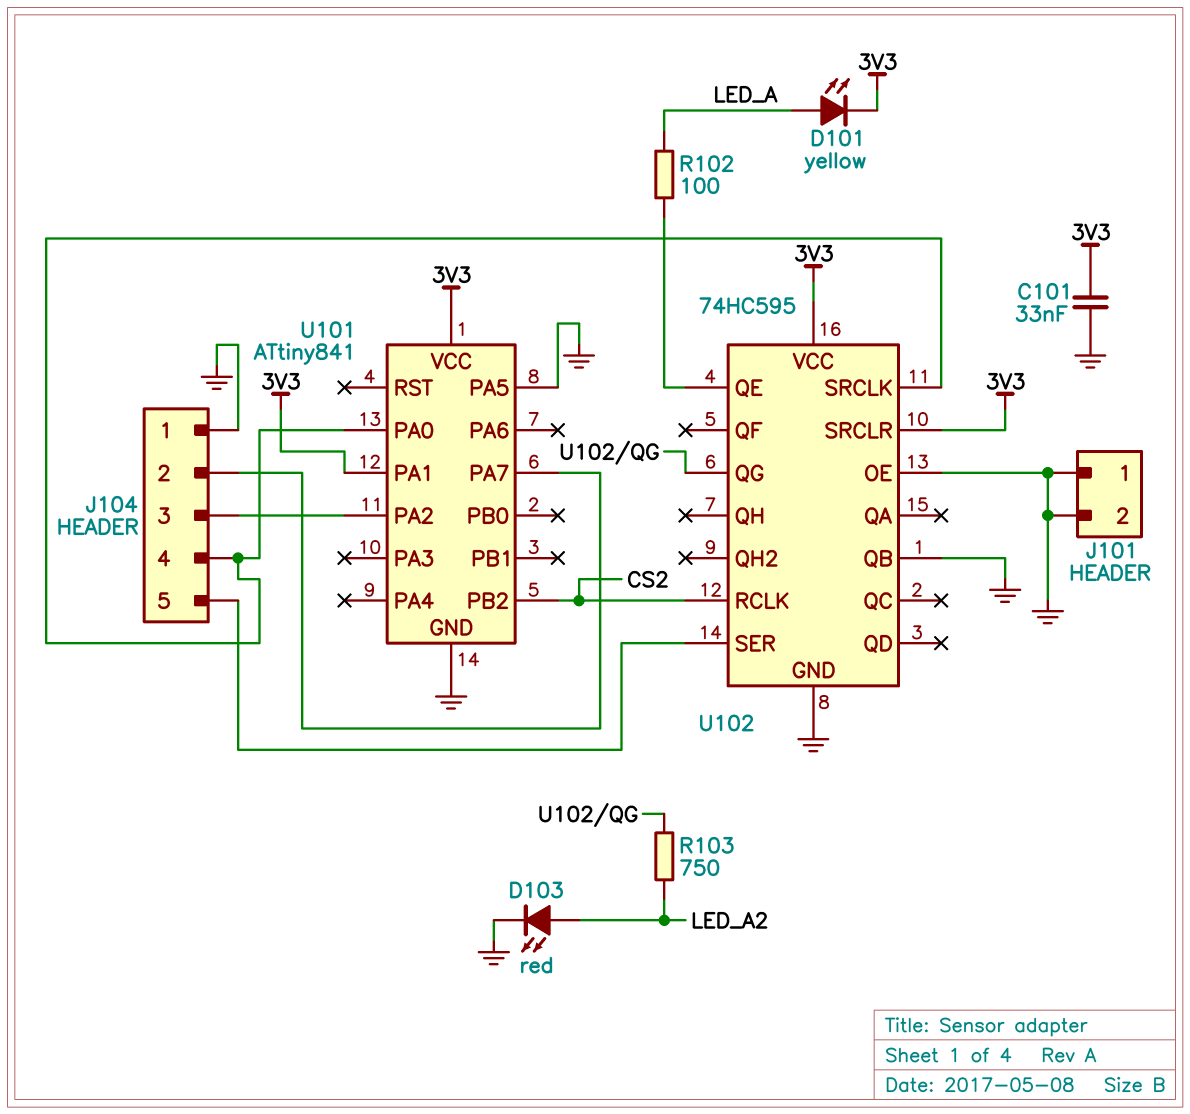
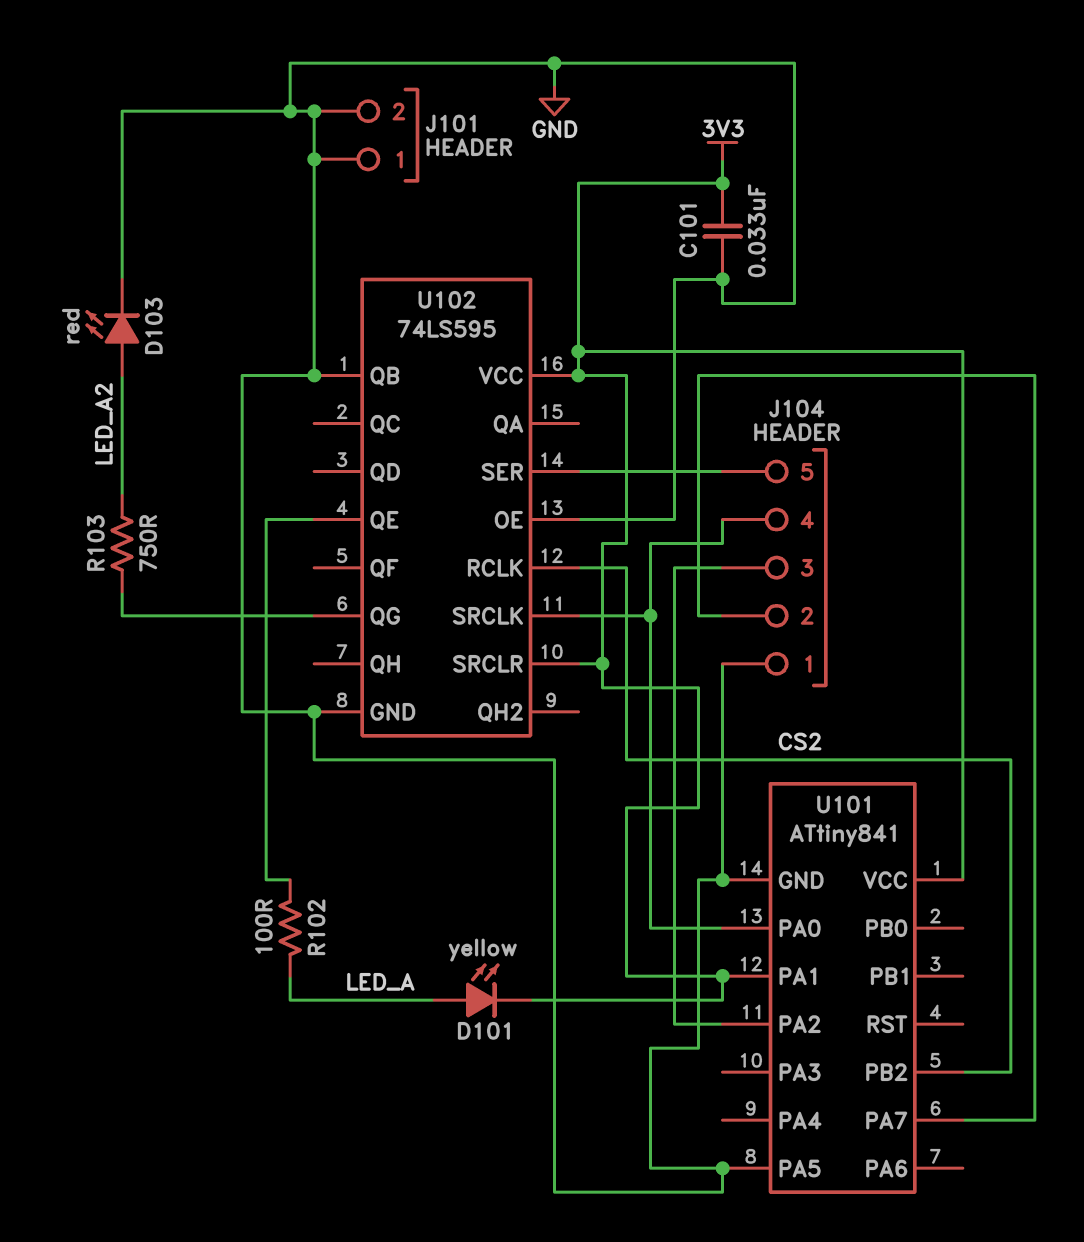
U102: 74HC595 -> 74LS595

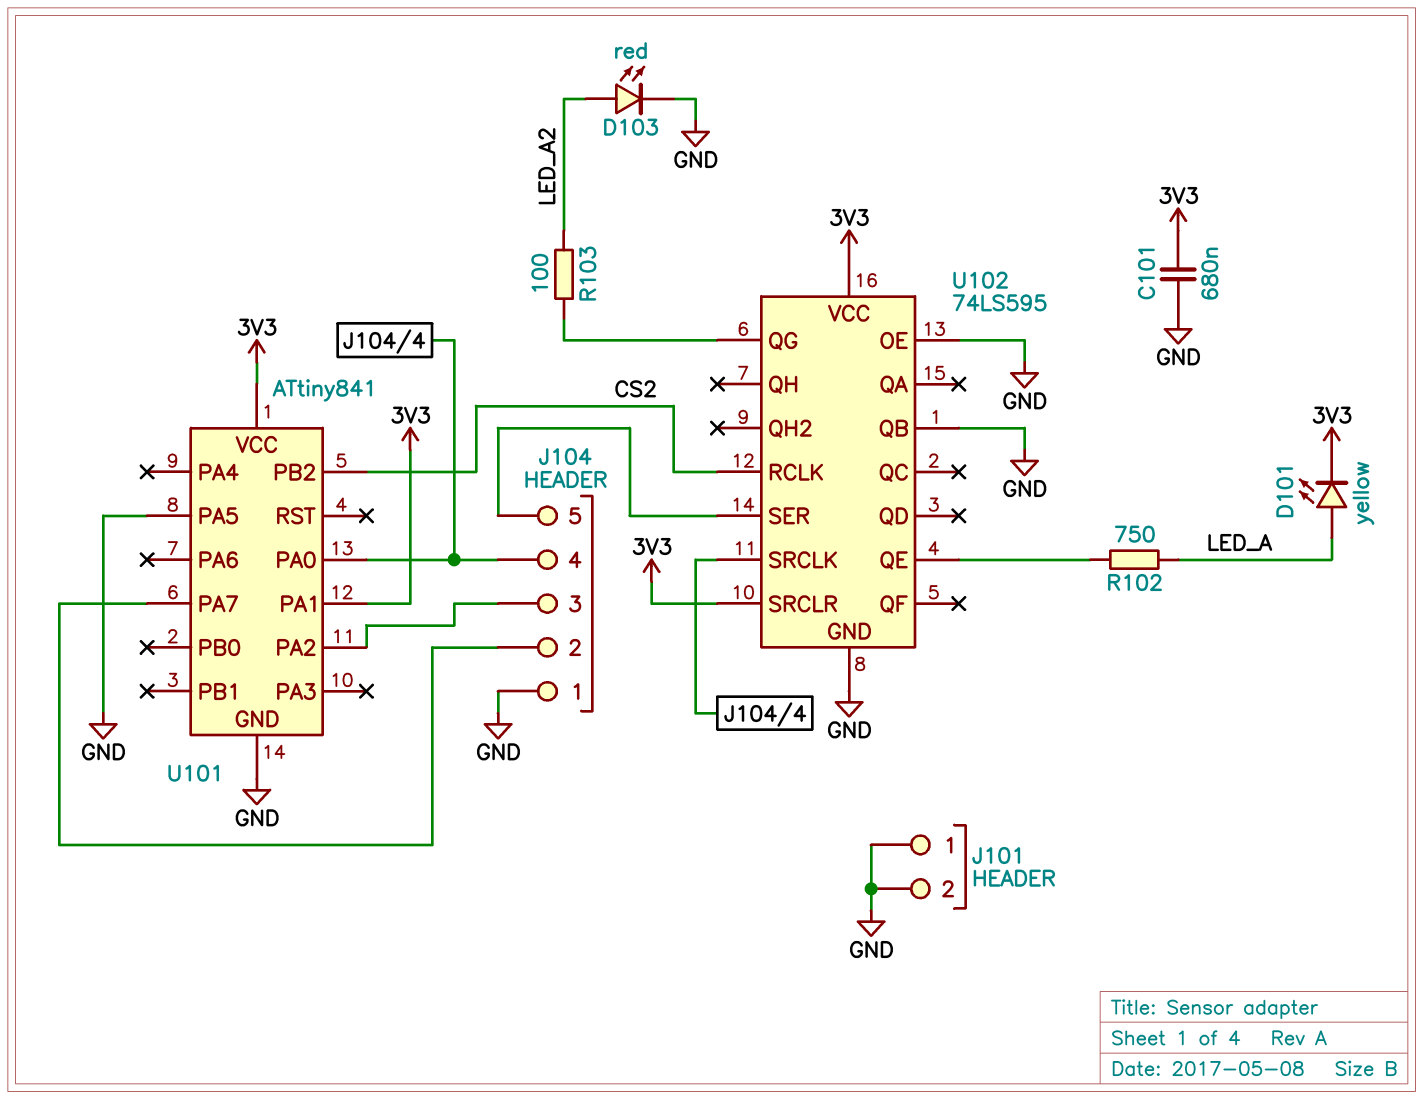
C101: 33nF (3V3, GND) -> 680nF (3V3, GND)
R102: 100 (LED_A, U102/QE) -> 750 (LED_A, U102/QE)
R103: 750 (LED_A2, U102/QG) -> 100 (LED_A2, U102/QG)

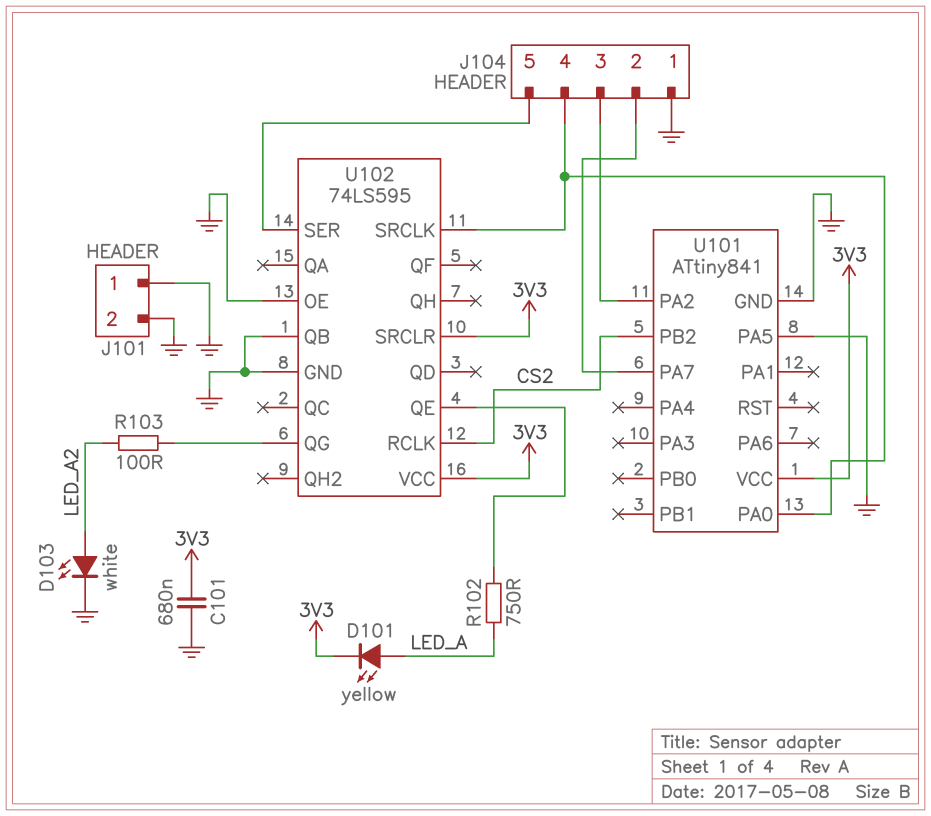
D103: LED red (A LED_A2, K GND) -> LED white (A LED_A2, K GND)
U101 pin PA1: 3V3 -> none

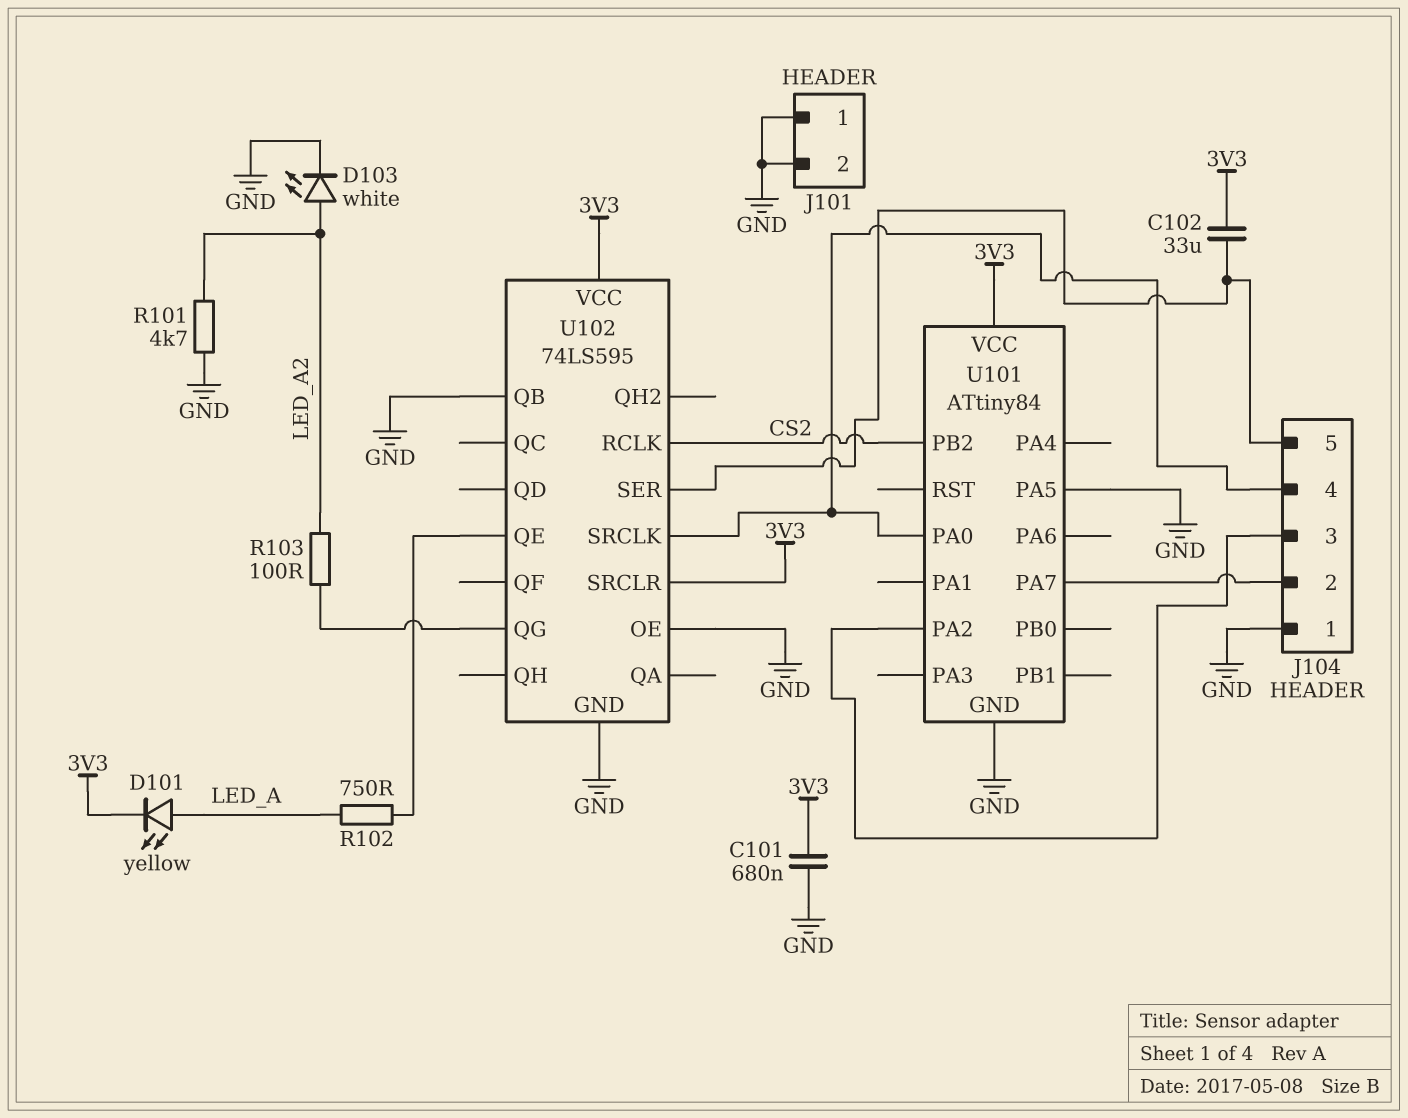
C102: none -> 33uF (3V3, J104/5)
R101: none -> 4.7k (GND, LED_A2)
U101: ATtiny841 -> ATtiny84

